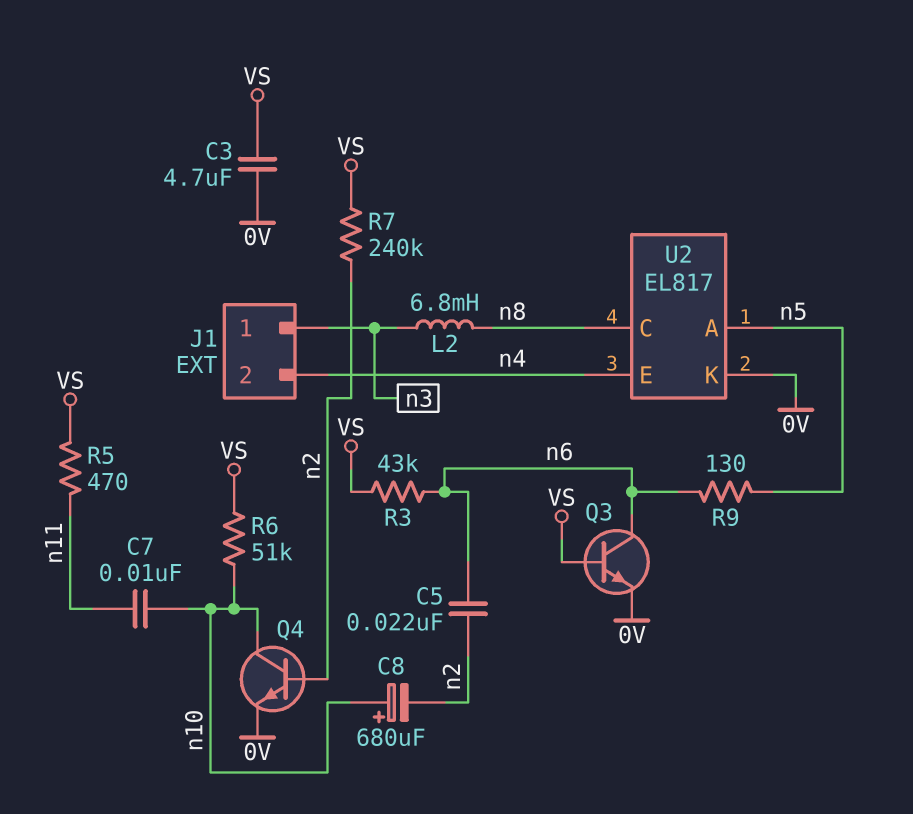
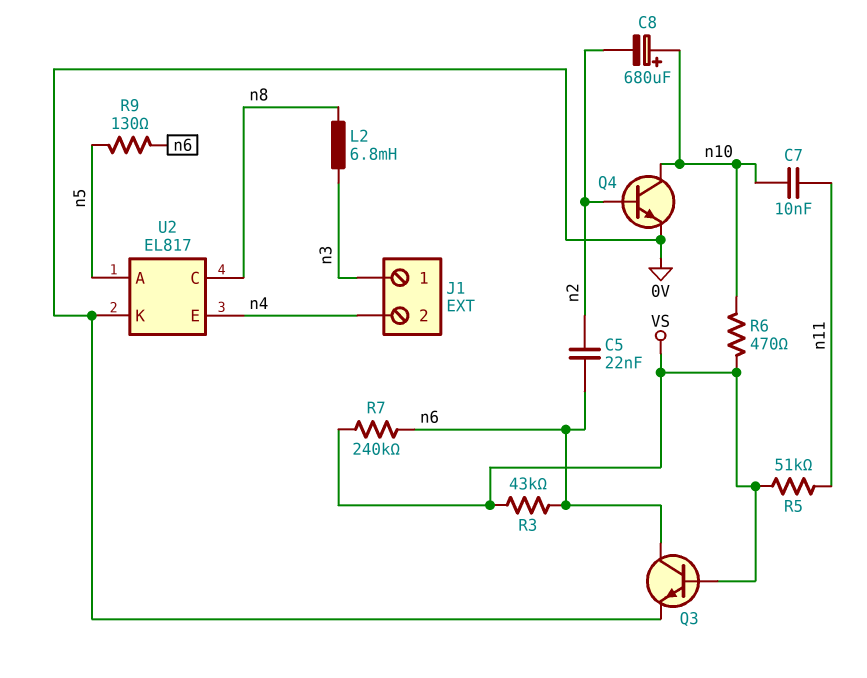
C3: 4.7uF (0V, VS) -> none
R5: 470 (VS, n11) -> 51k (VS, n11)
R6: 51k (VS, n10) -> 470 (VS, n10)
R7: 240k (VS, n2) -> 240k (VS, n6)

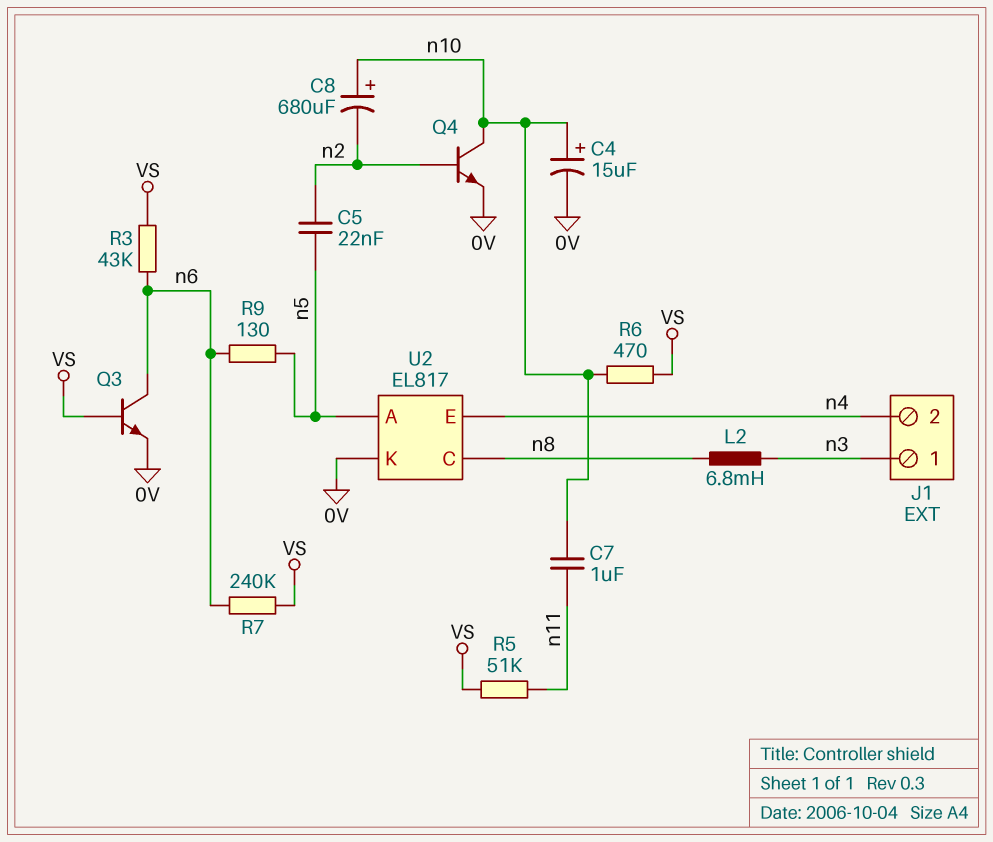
C4: none -> 15uF (plus n10, minus 0V)
C5: 22nF (n2, n6) -> 22nF (n2, n5)
C7: 10nF (n10, n11) -> 1uF (n10, n11)

